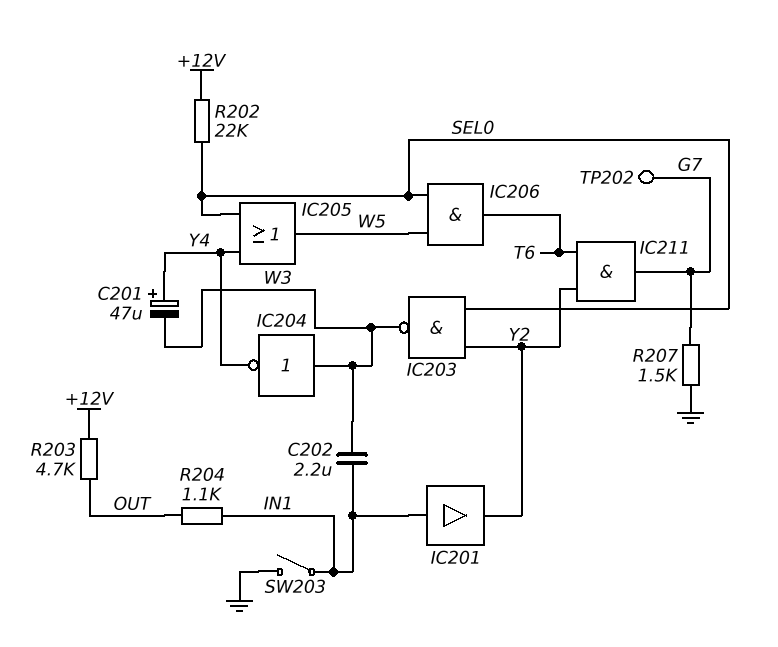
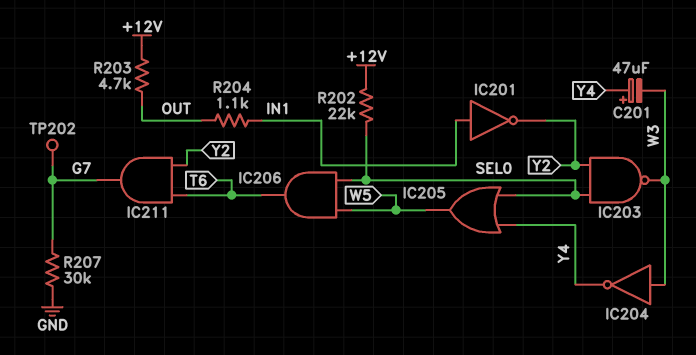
C202: 2.2uF (IN1, W3) -> none
IC201: buffer (in IN1, out Y2) -> NOT (in IN1, out Y2)
R207: 1.5k (G7, GND) -> 30k (G7, GND)
SW203: switch (GND, IN1) -> none

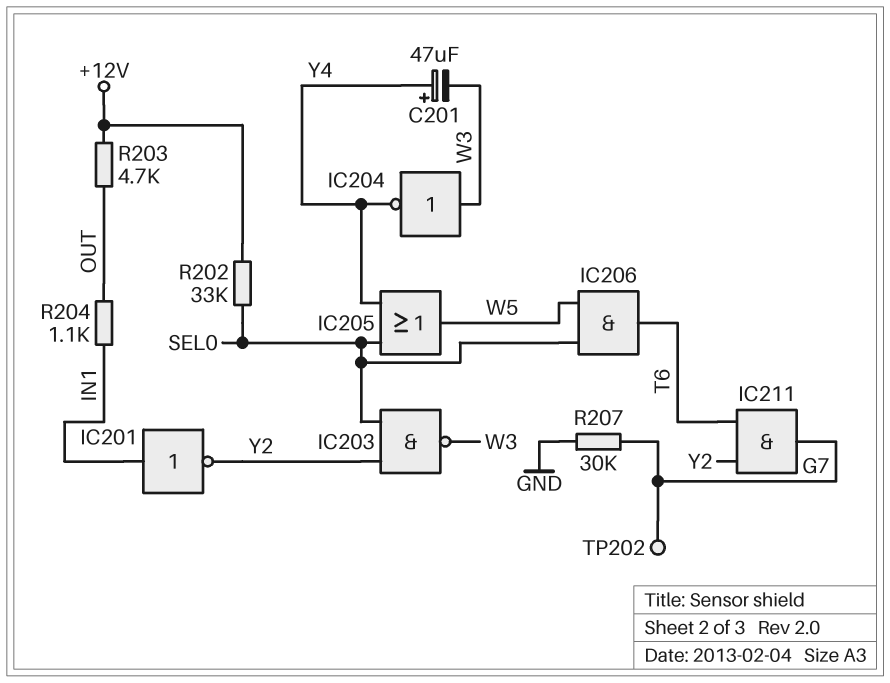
R202: 22k (+12V, SEL0) -> 33k (+12V, SEL0)

